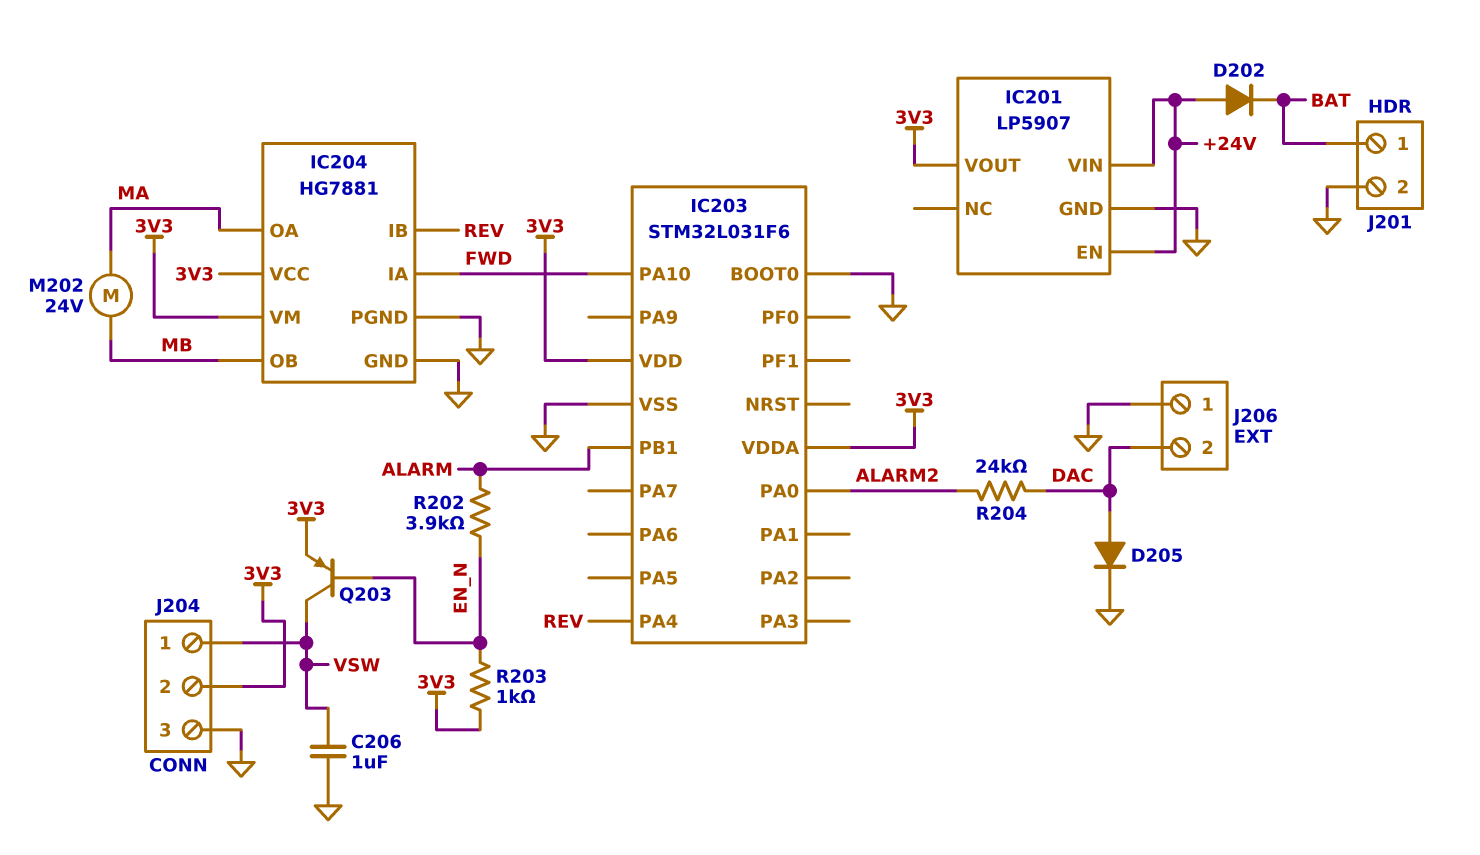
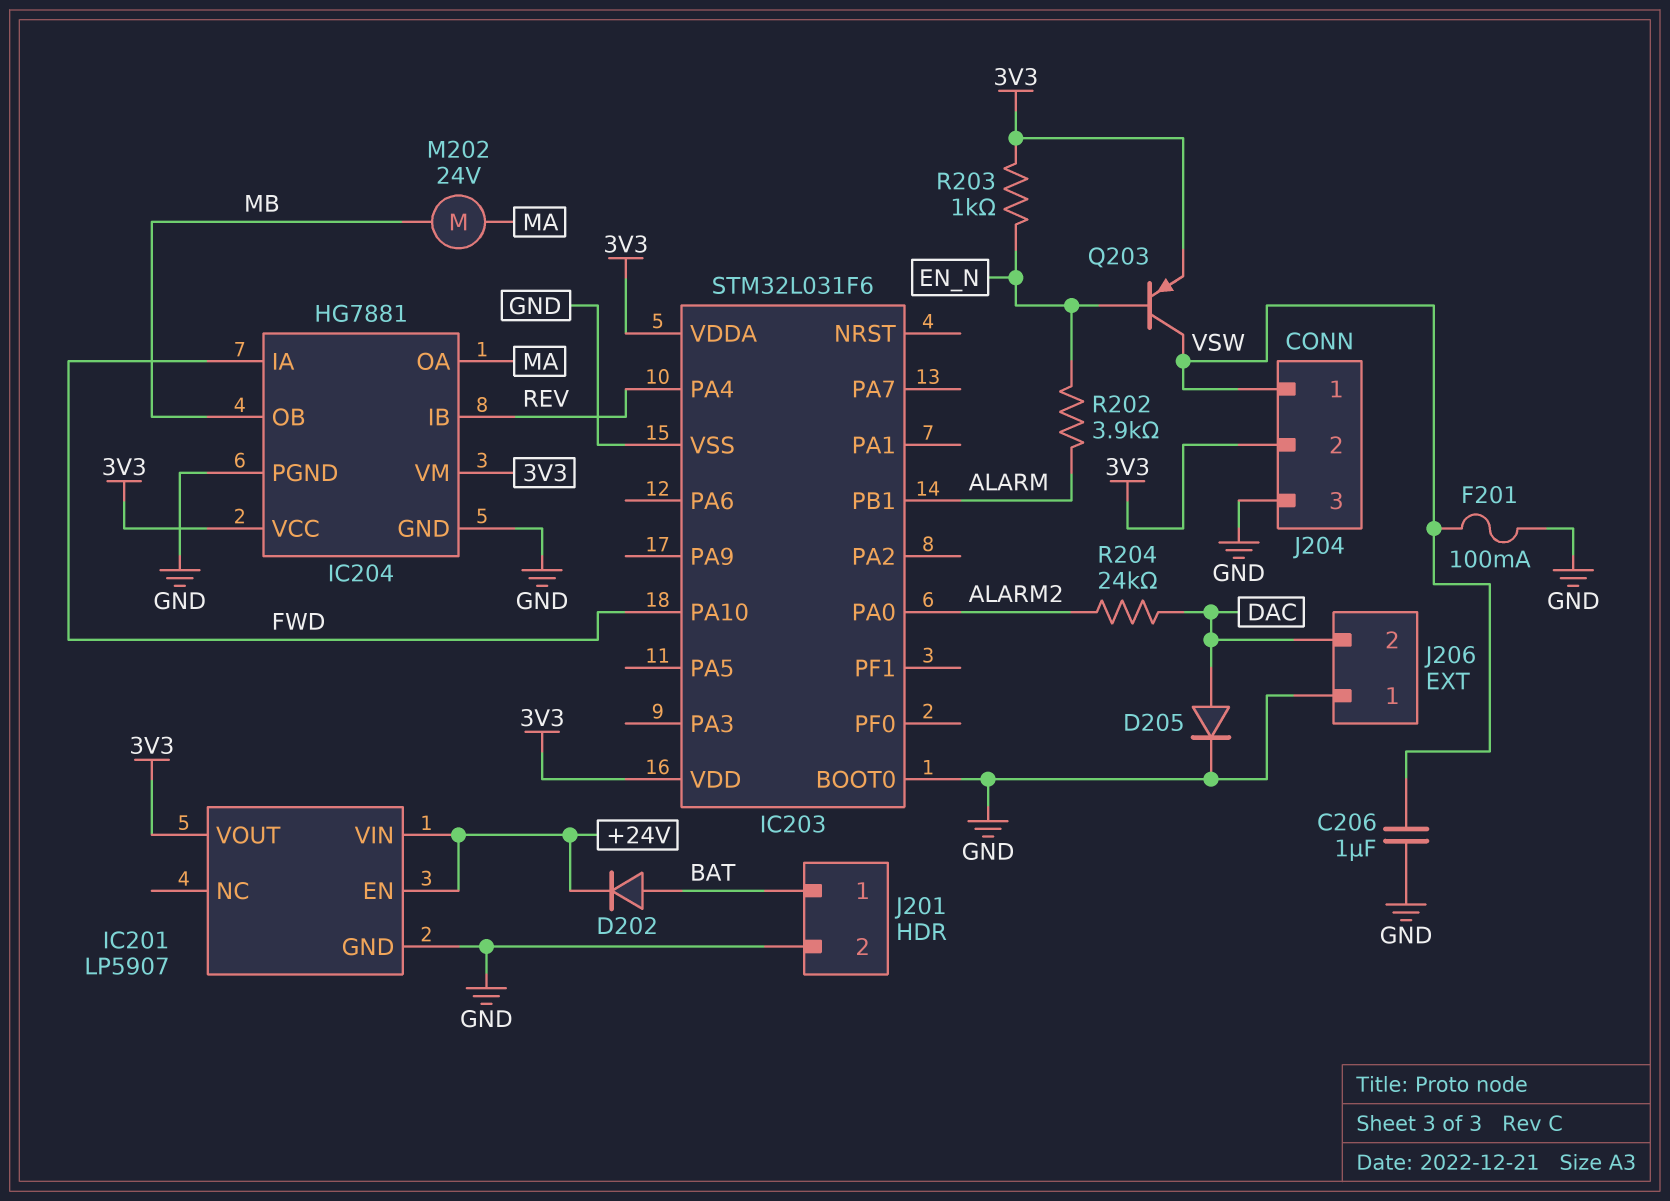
D202: diode (A +24V, K BAT) -> diode (A BAT, K +24V)
F201: none -> 100mA (GND, VSW)

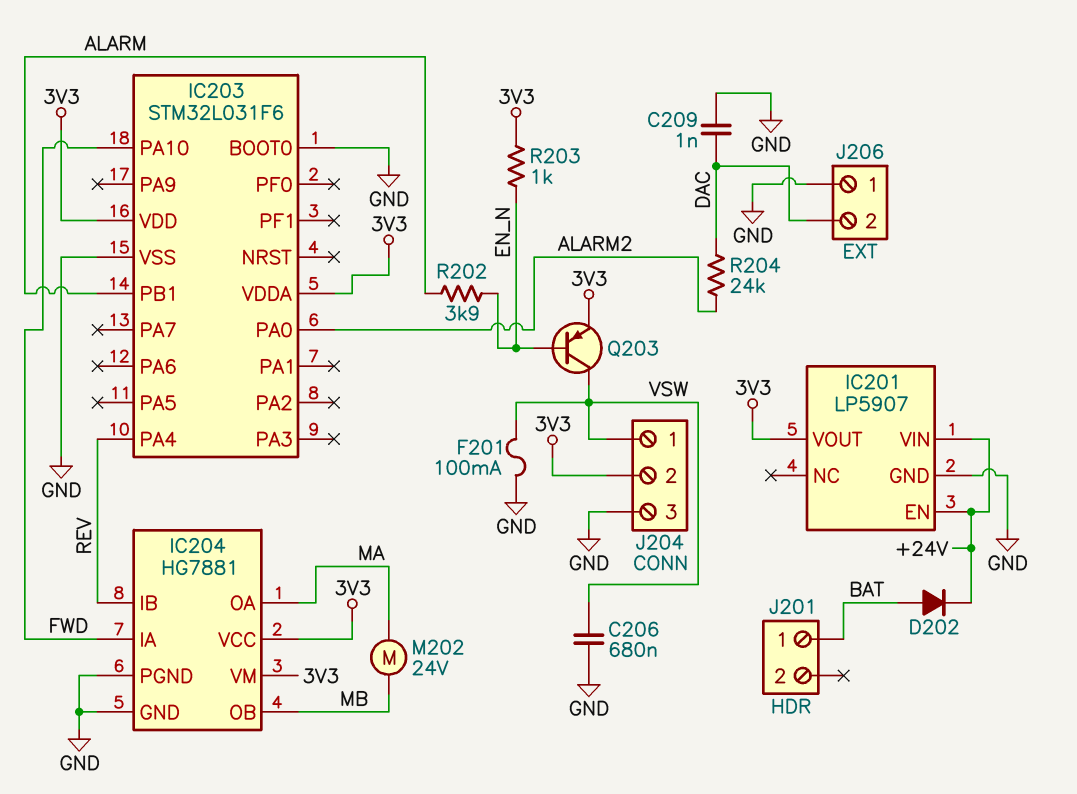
C206: 1uF (GND, VSW) -> 680nF (GND, VSW)
C209: none -> 1nF (DAC, GND)
D205: diode (A DAC, K GND) -> none
J201 pin 2: GND -> none

